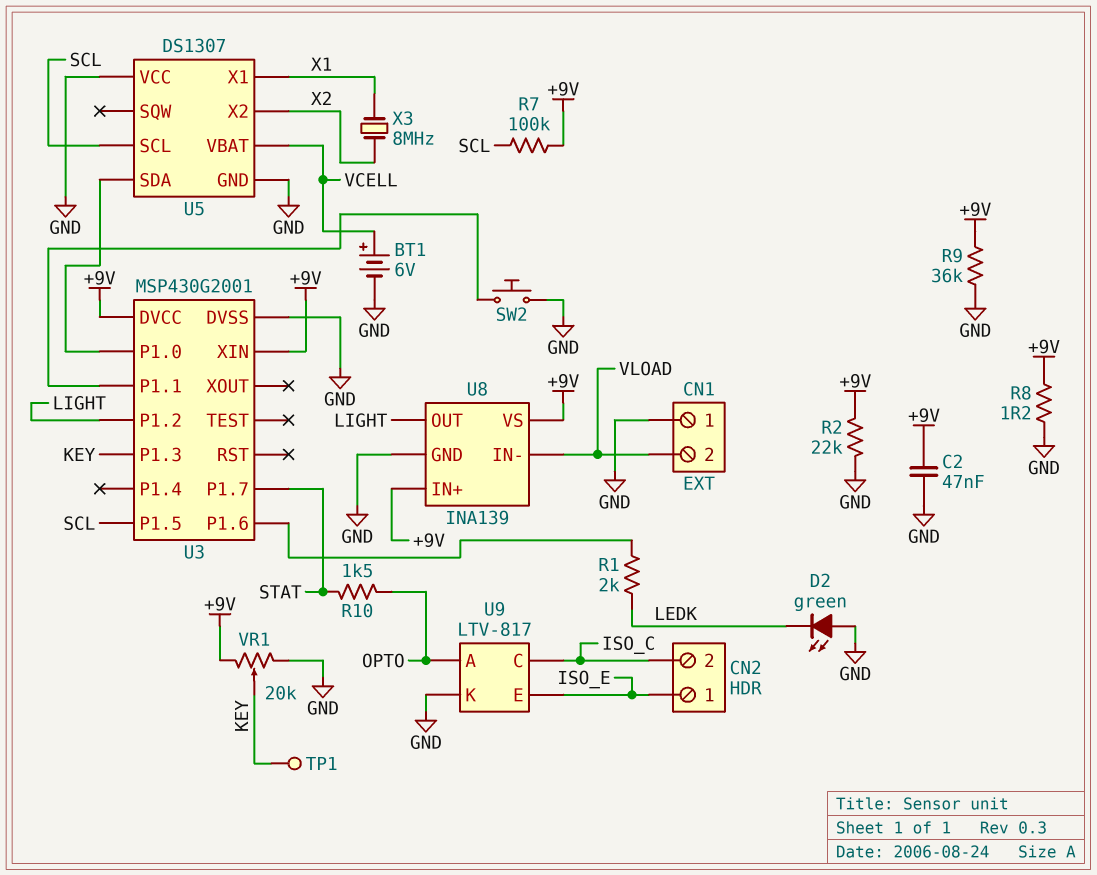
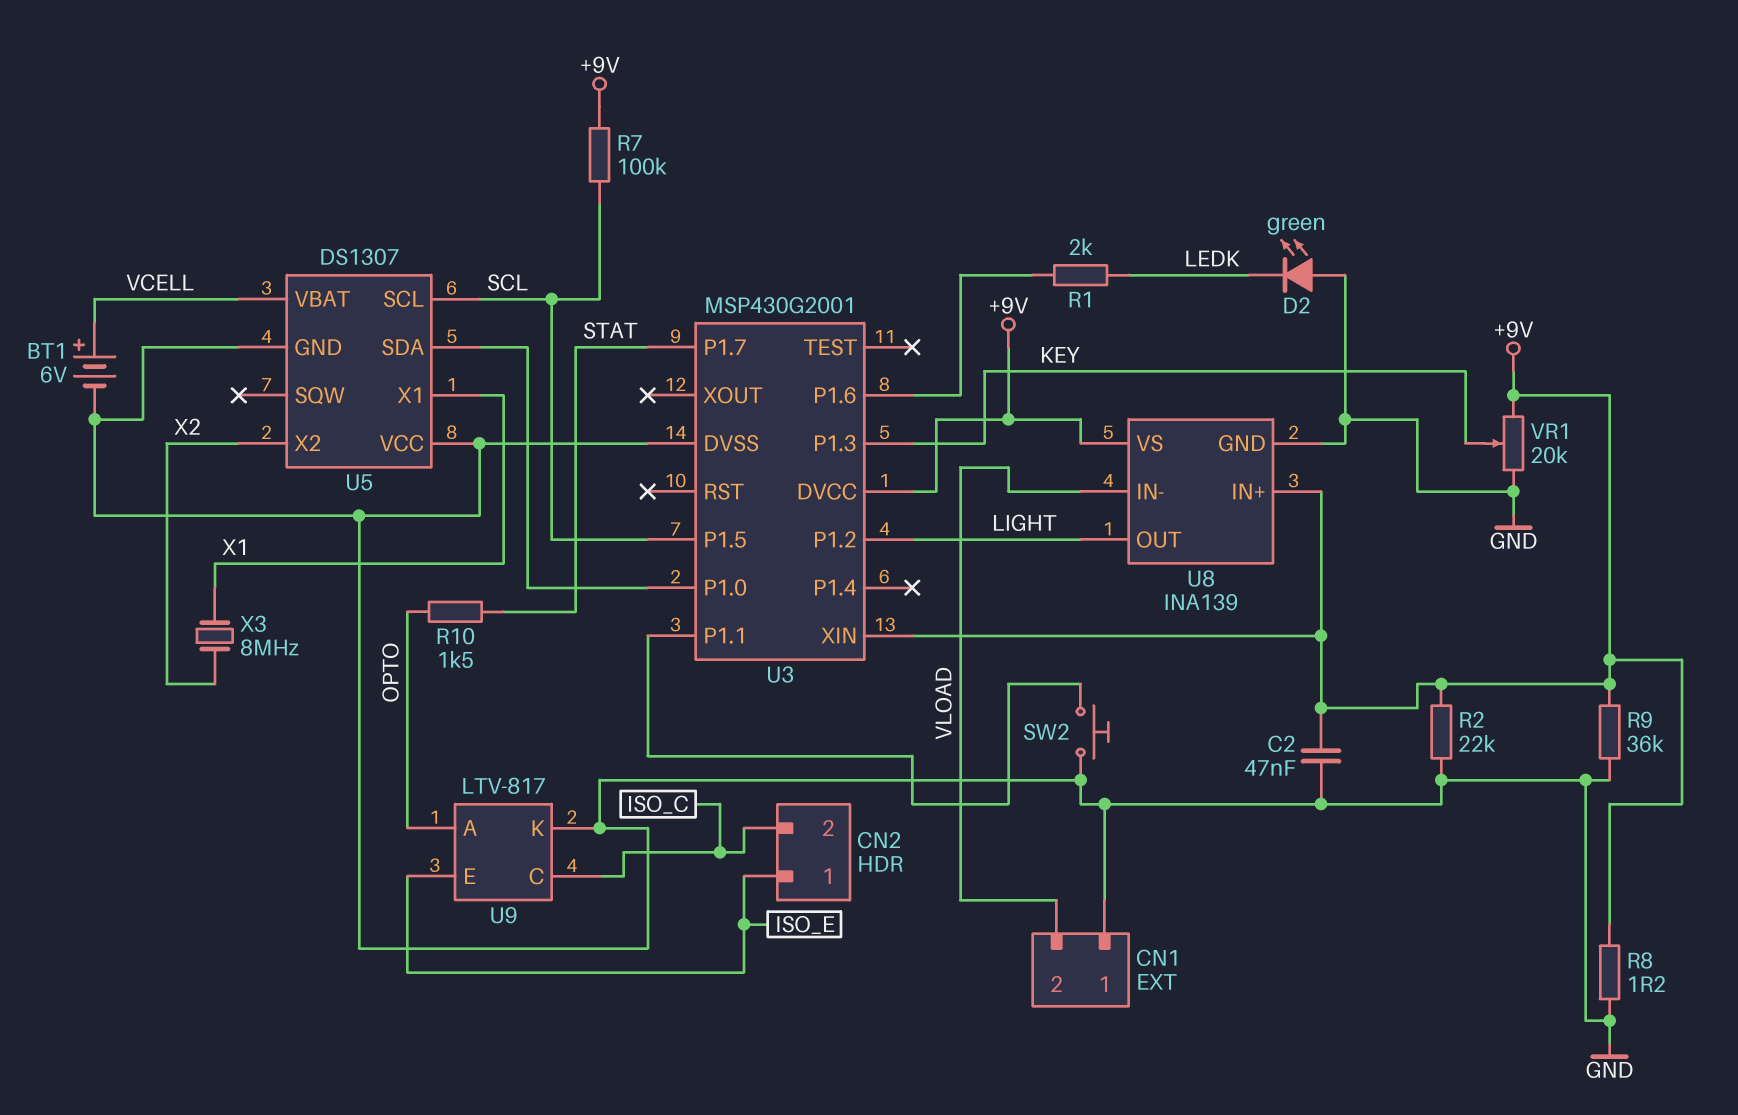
TP1: test point (KEY) -> none

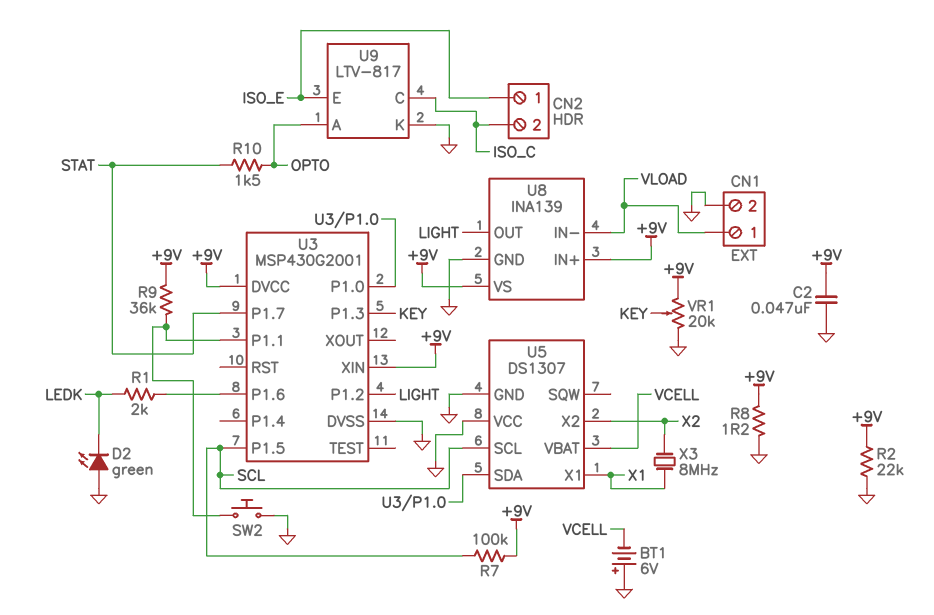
BT1: 6V (plus VCELL, minus GND) -> 6V (plus GND, minus VCELL)
CN1 pin 1: GND -> VLOAD
CN1 pin 2: VLOAD -> GND
R9: 36k (+9V, GND) -> 36k (+9V, U3/P1.1)

